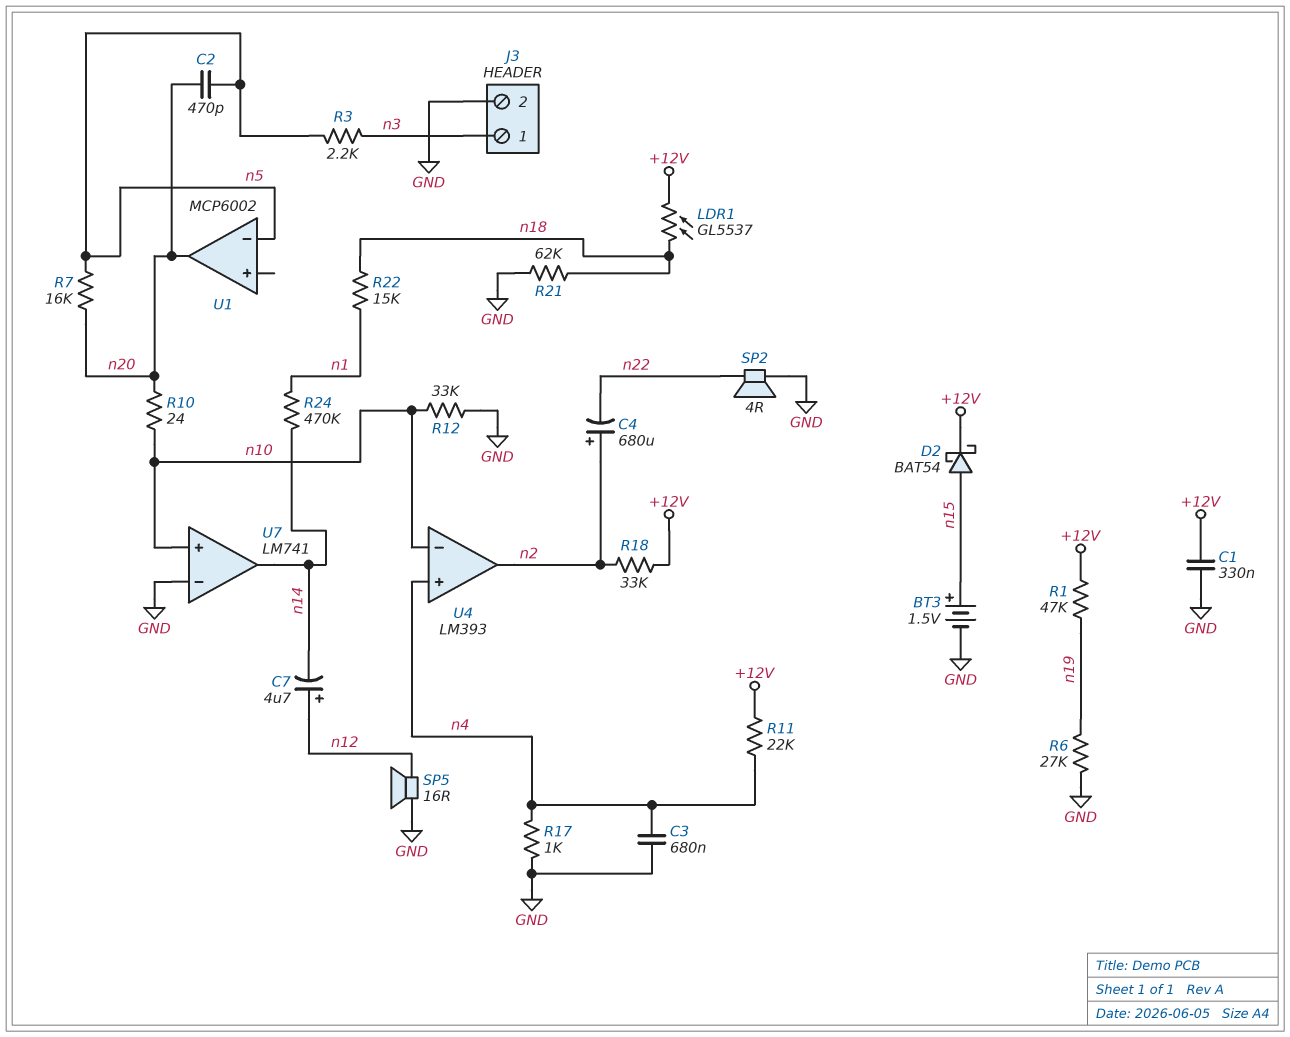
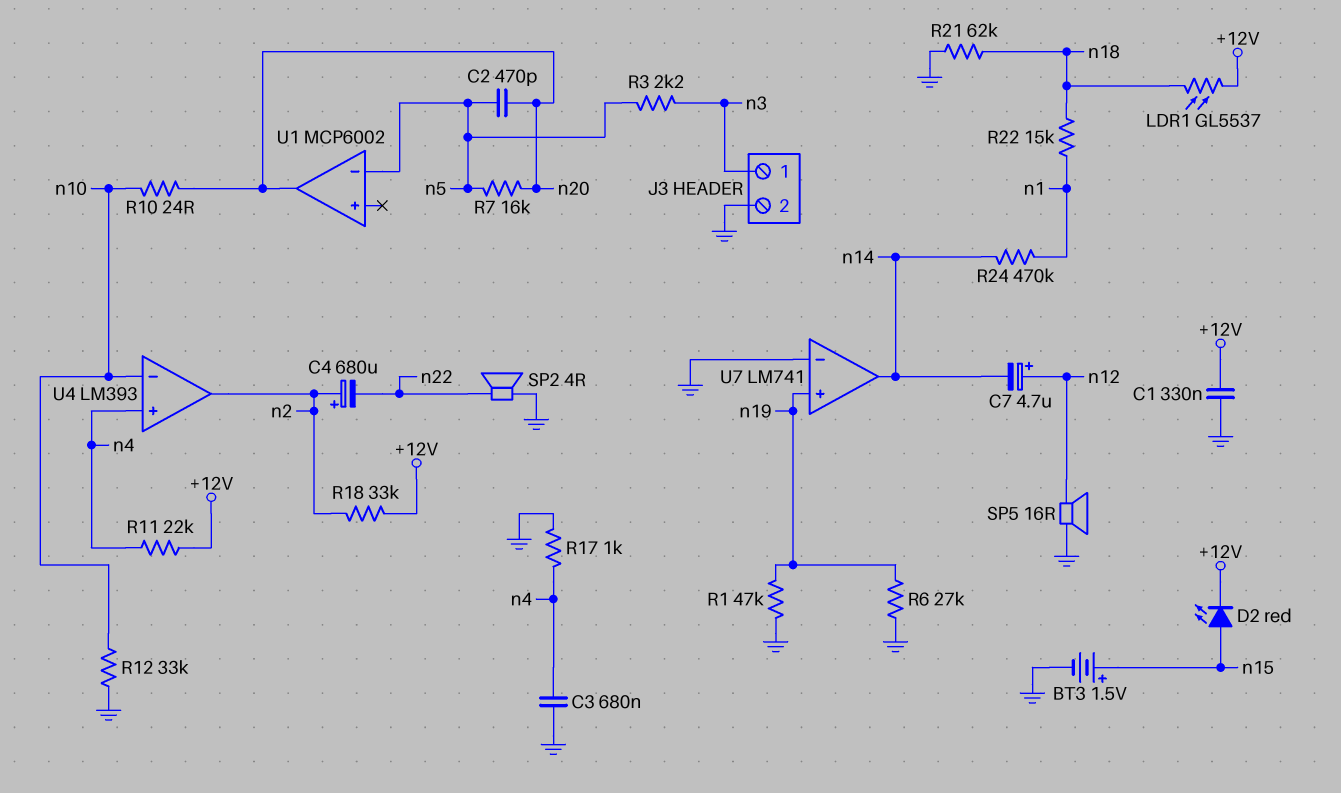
D2: schottky BAT54 (A n15, K +12V) -> LED red (A n15, K +12V)
R1: 47k (+12V, n19) -> 47k (GND, n19)
U7 pin in+: n10 -> n19

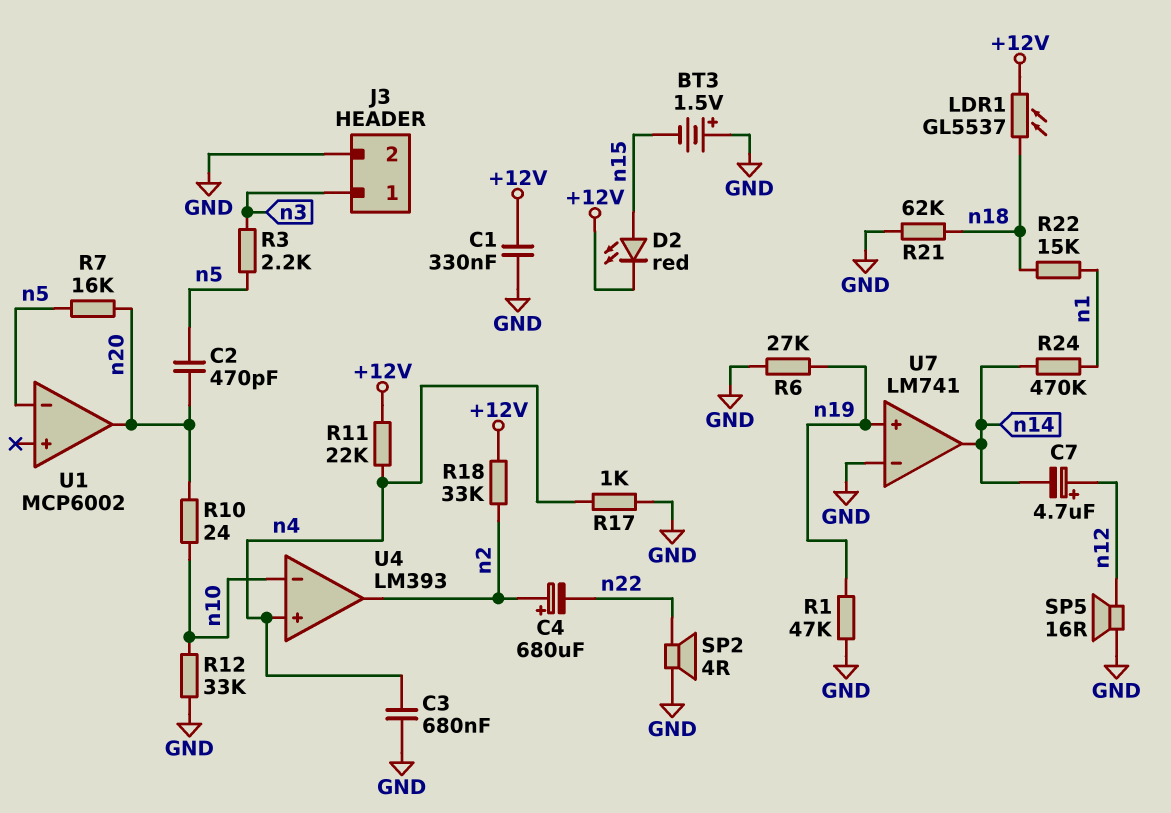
BT3: 1.5V (plus n15, minus GND) -> 1.5V (plus GND, minus n15)

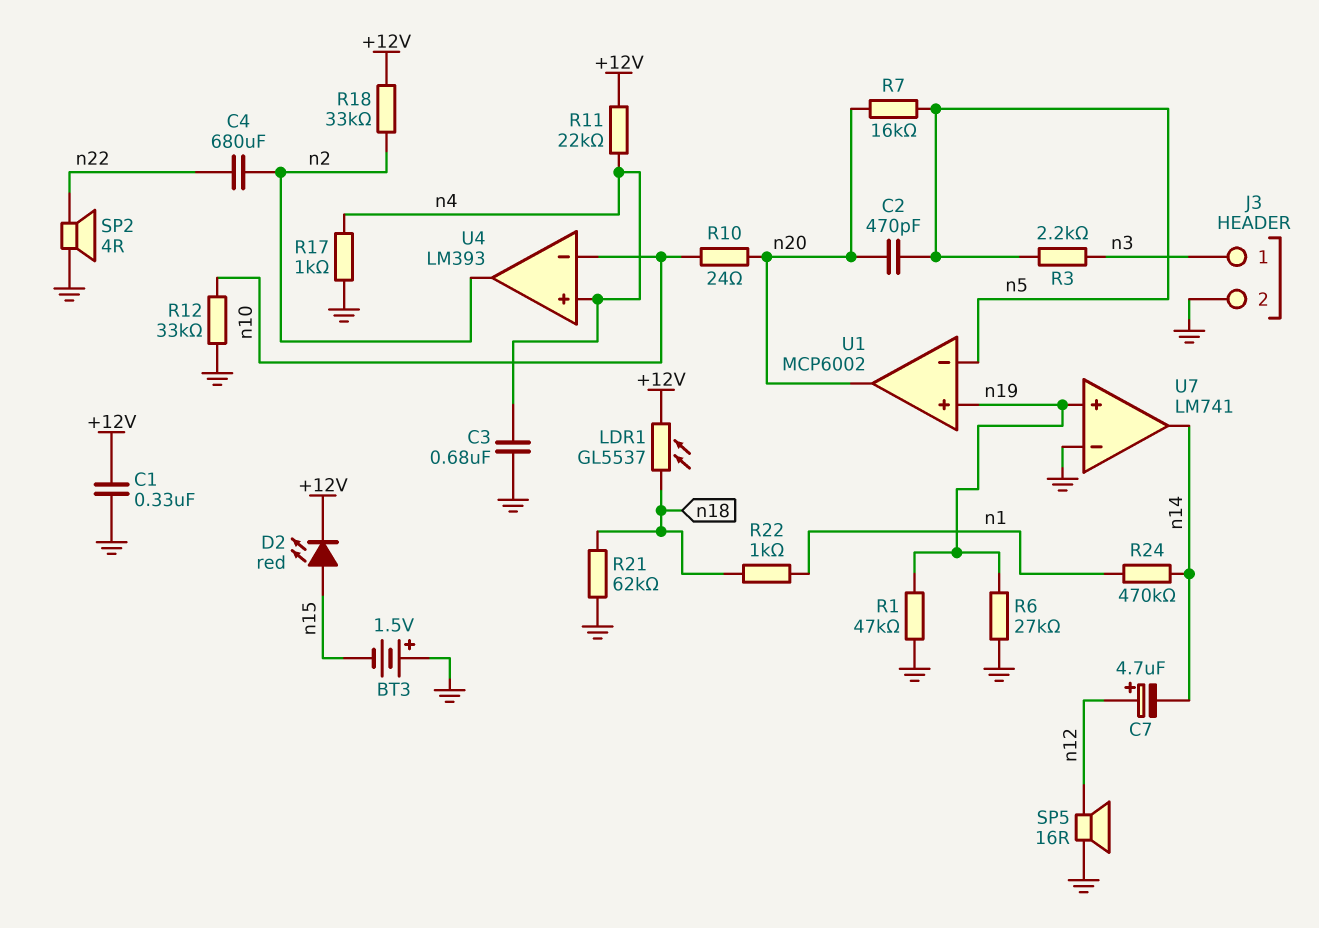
C4: 680uF (plus n2, minus n22) -> 680uF (n2, n22)
R22: 15k (n1, n18) -> 1k (n1, n18)
U1 pin in+: none -> n19

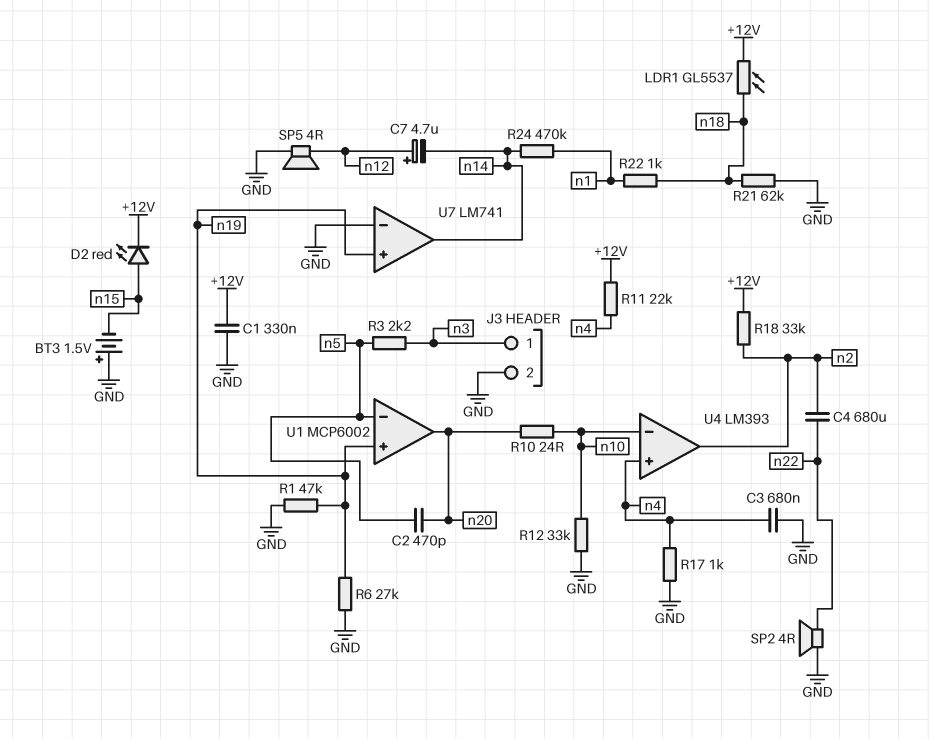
R7: 16k (n5, n20) -> none
SP5: speaker 16R (GND, n12) -> speaker 4R (GND, n12)

